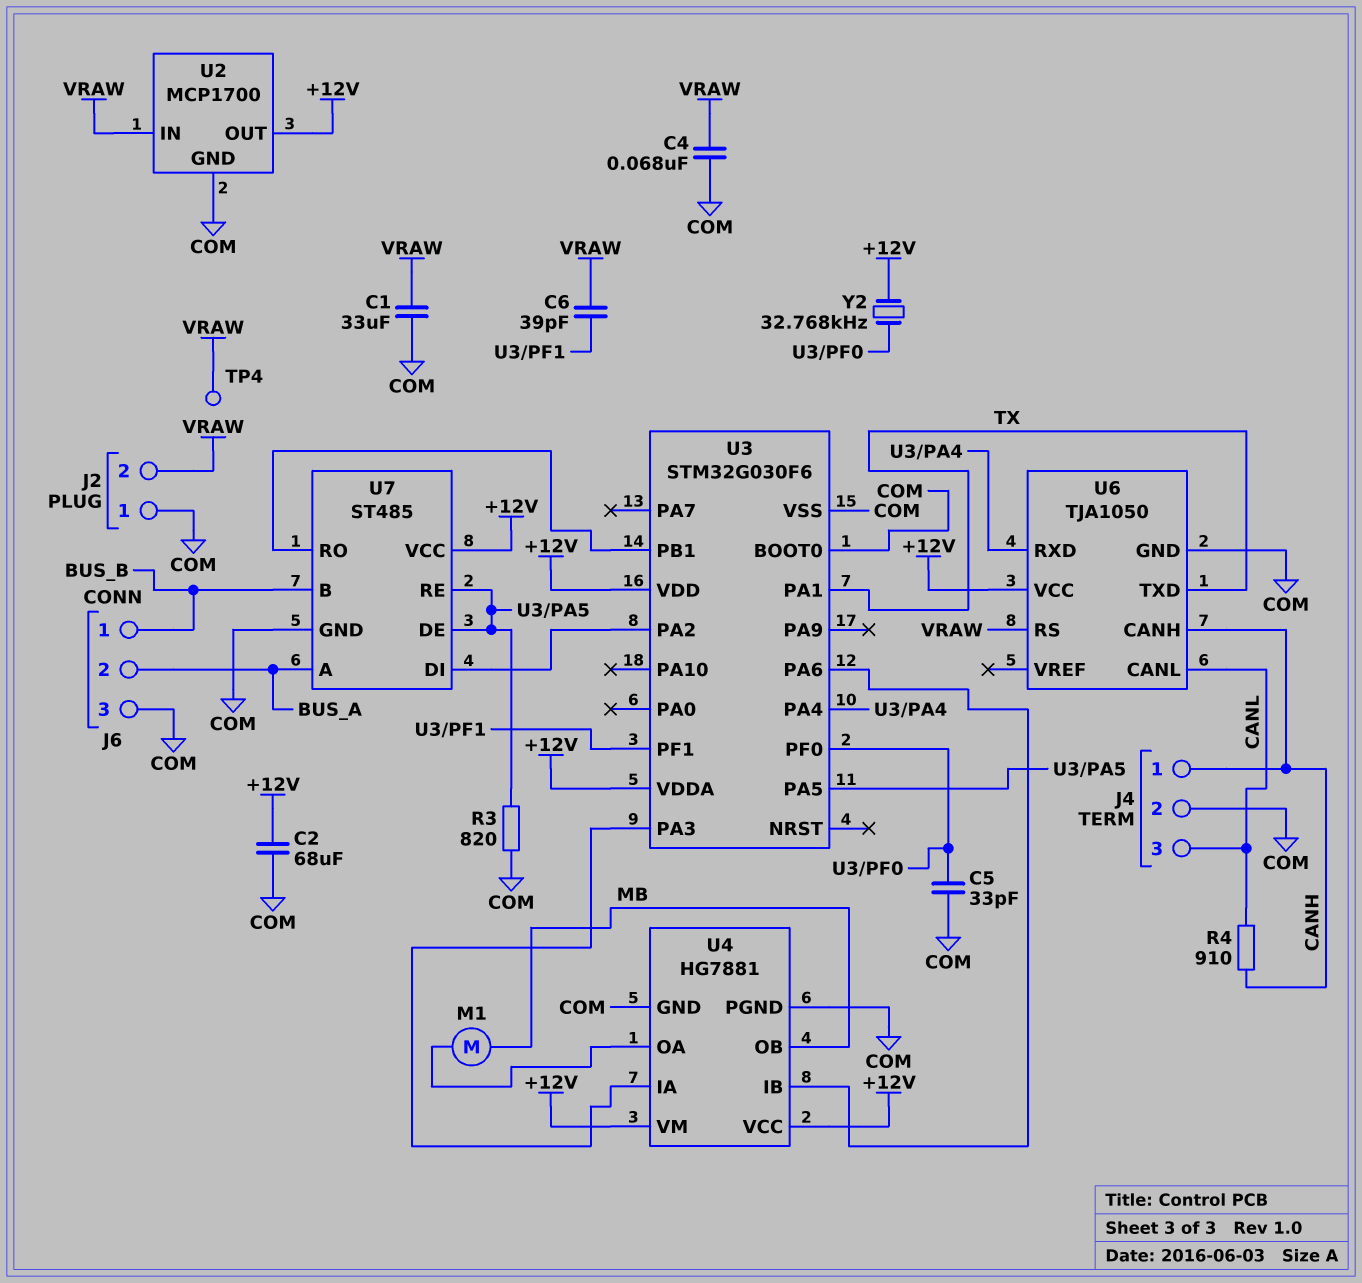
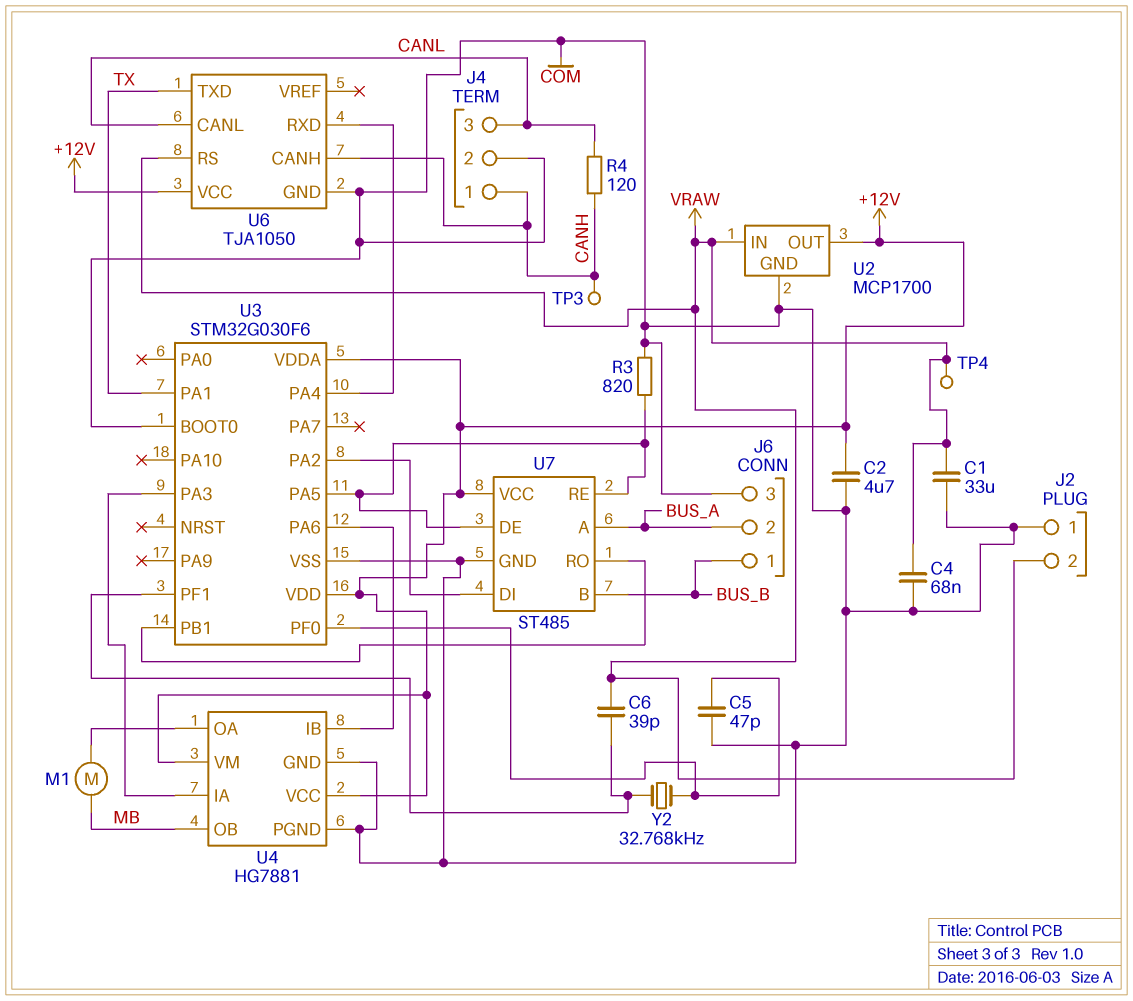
C2: 68uF (+12V, COM) -> 4.7uF (+12V, COM)
C5: 33pF (COM, U3/PF0) -> 47pF (COM, U3/PF0)
R4: 910 (CANH, CANL) -> 120 (CANH, CANL)
TP3: none -> test point (CANH)
Y2: 32.768kHz (+12V, U3/PF0) -> 32.768kHz (U3/PF0, U3/PF1)

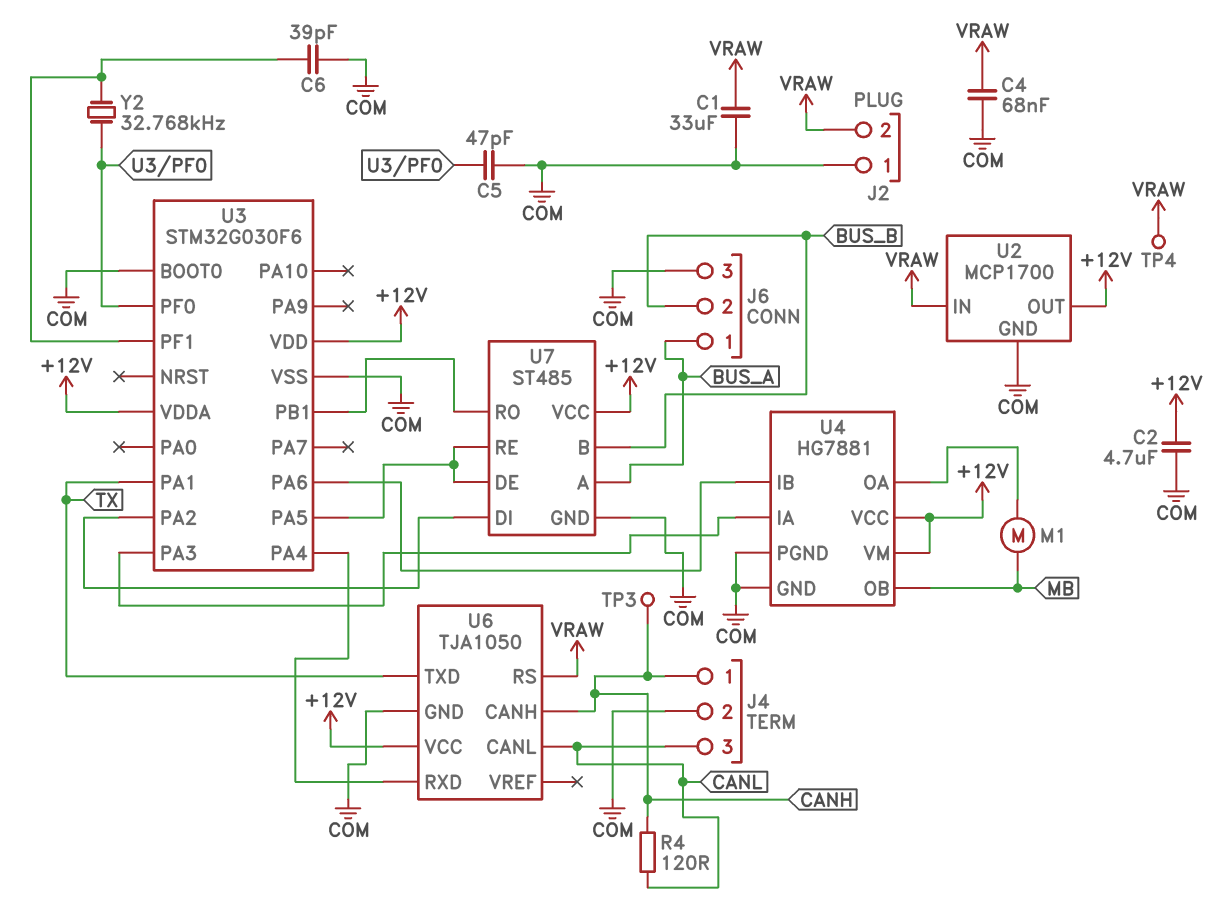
C6: 39pF (U3/PF1, VRAW) -> 39pF (COM, U3/PF1)
J6 pin 1: BUS_B -> BUS_A
J6 pin 2: BUS_A -> BUS_B
R3: 820 (COM, U3/PA5) -> none

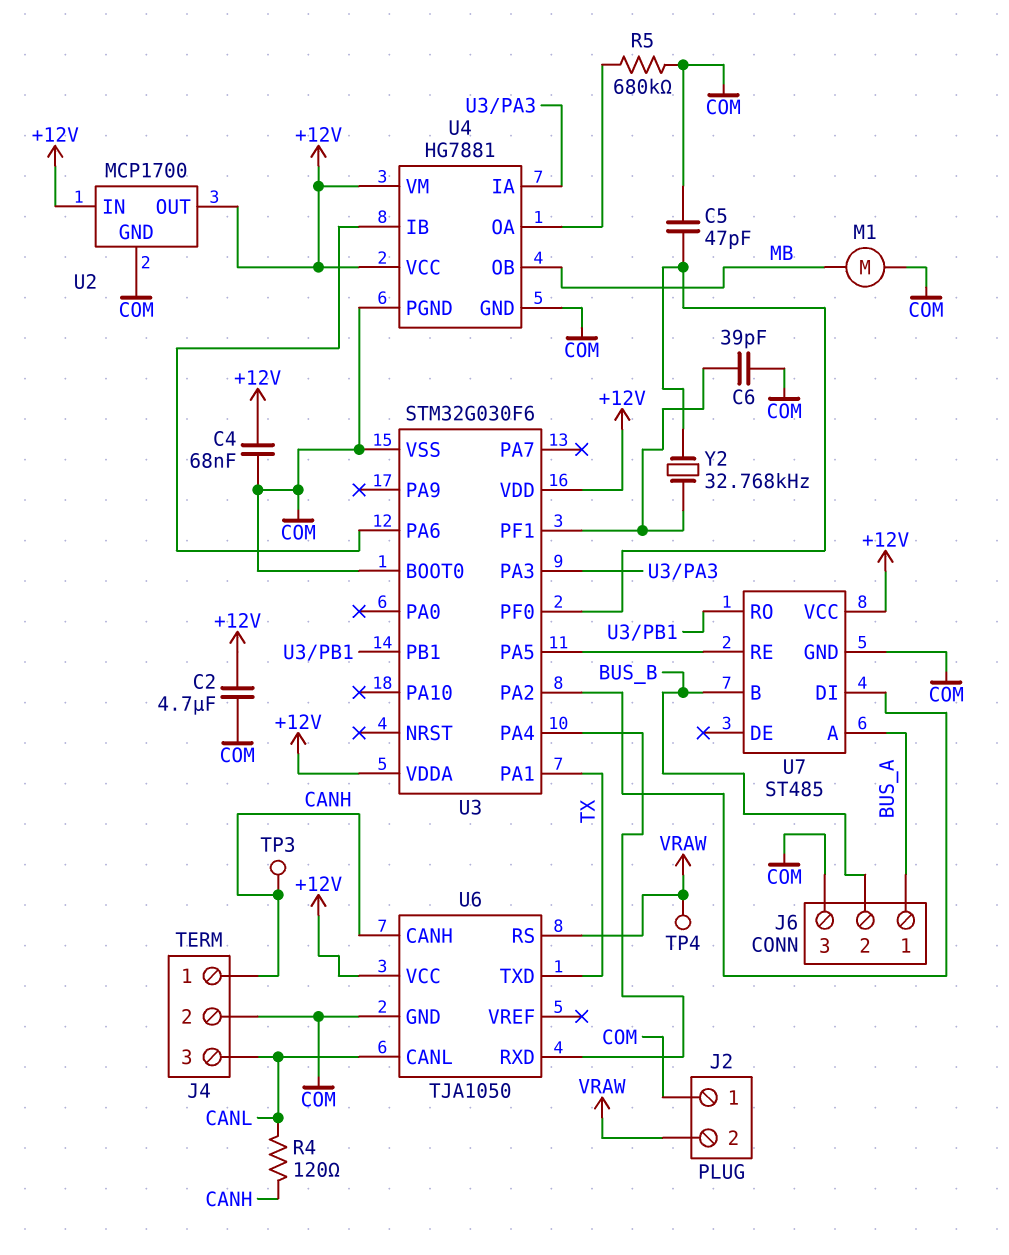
C1: 33uF (COM, VRAW) -> none
C4: 68nF (COM, VRAW) -> 68nF (+12V, COM)
M1: motor (MB, U4/OA) -> motor (COM, MB)
R5: none -> 680k (COM, U4/OA)
U2 pin IN: VRAW -> +12V
U7 pin DE: U3/PA5 -> none

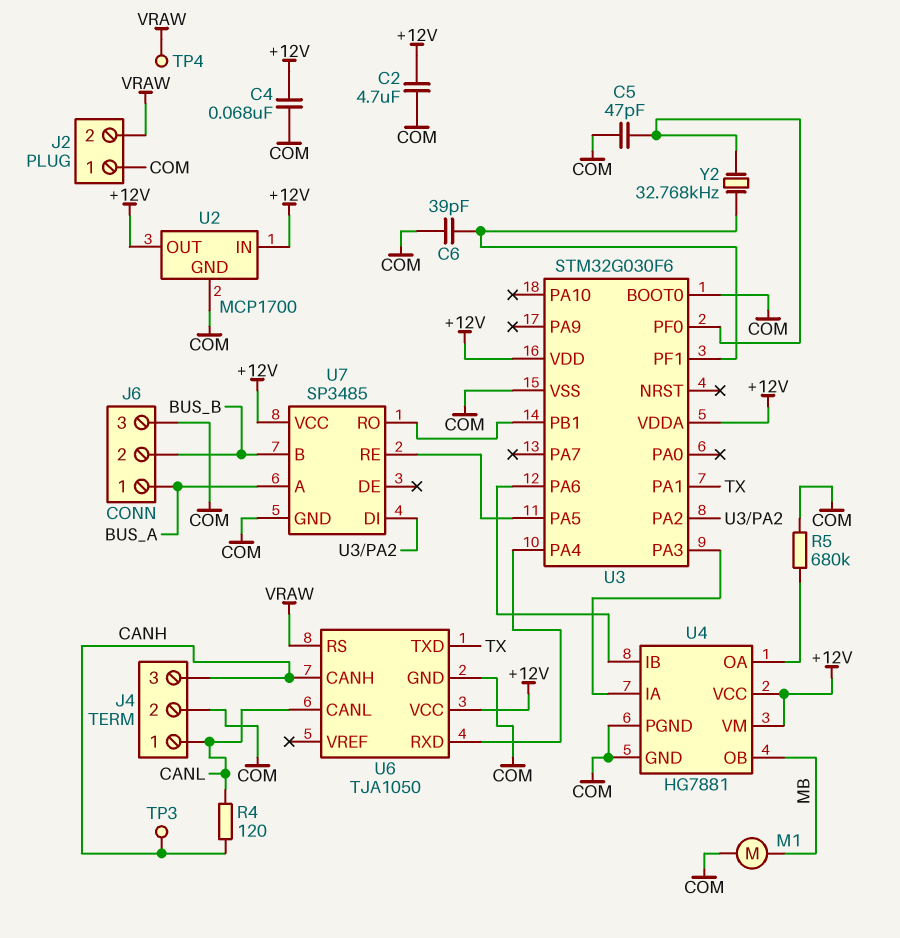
J4 pin 1: CANH -> CANL
J4 pin 3: CANL -> CANH
U7: ST485 -> SP3485

